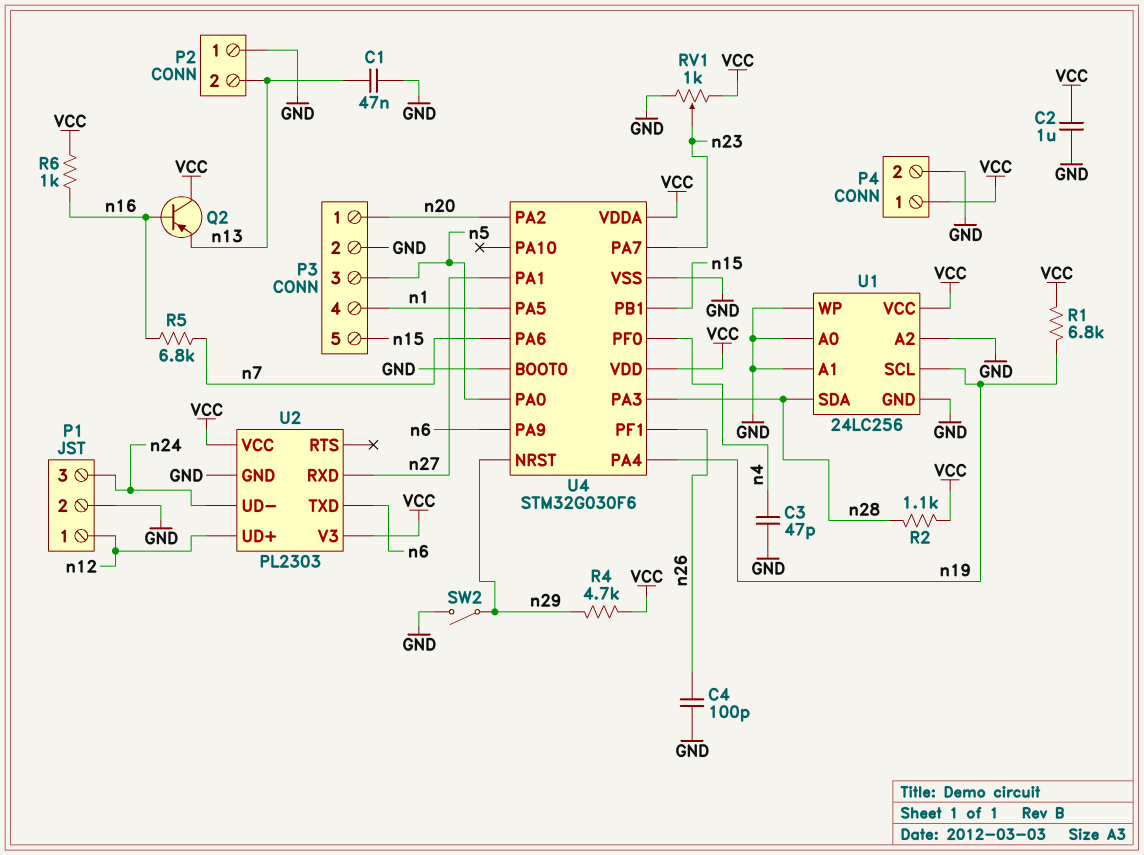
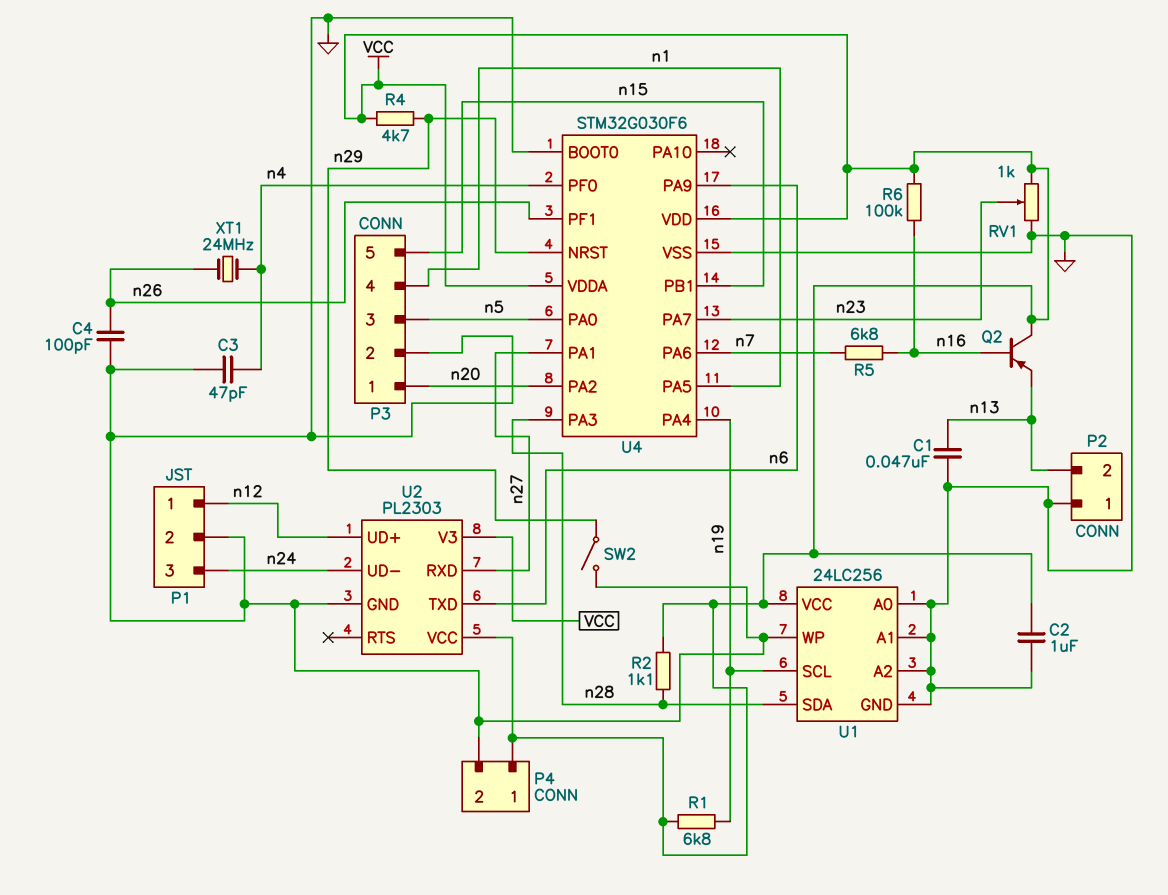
R6: 1k (VCC, n16) -> 100k (VCC, n16)
XT1: none -> 24MHz (n4, n26)

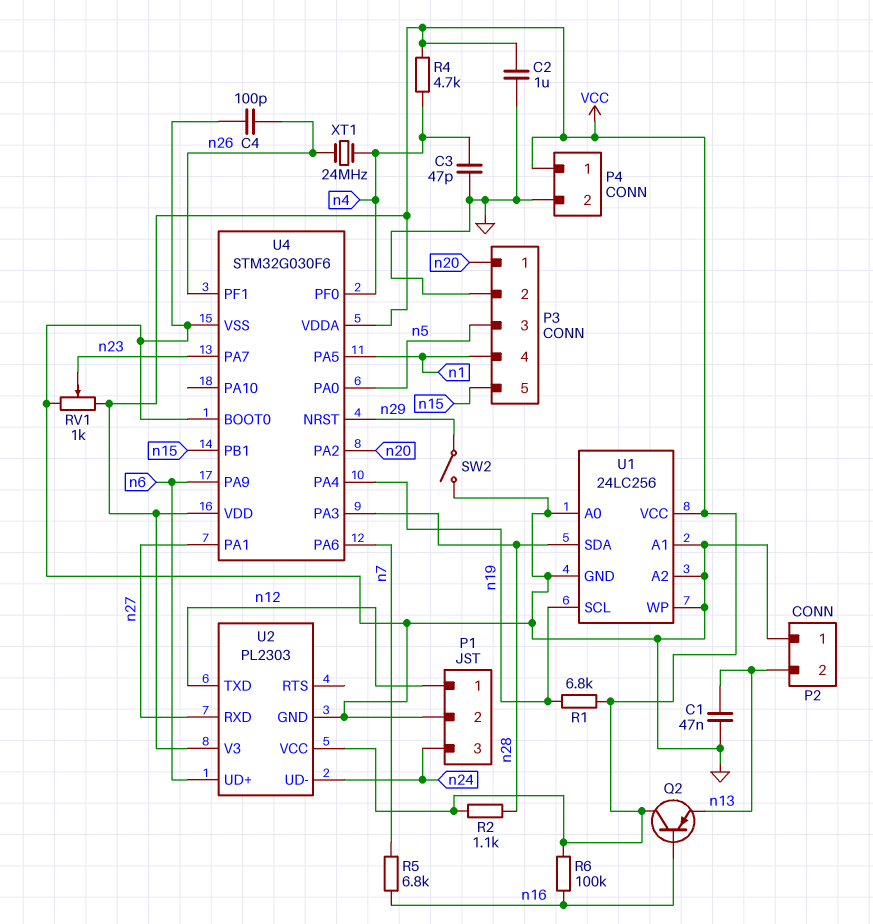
R4: 4.7k (VCC, n29) -> 4.7k (VCC, n4)
U2 pin TXD: n6 -> n12
U2 pin UD+: n12 -> n6

